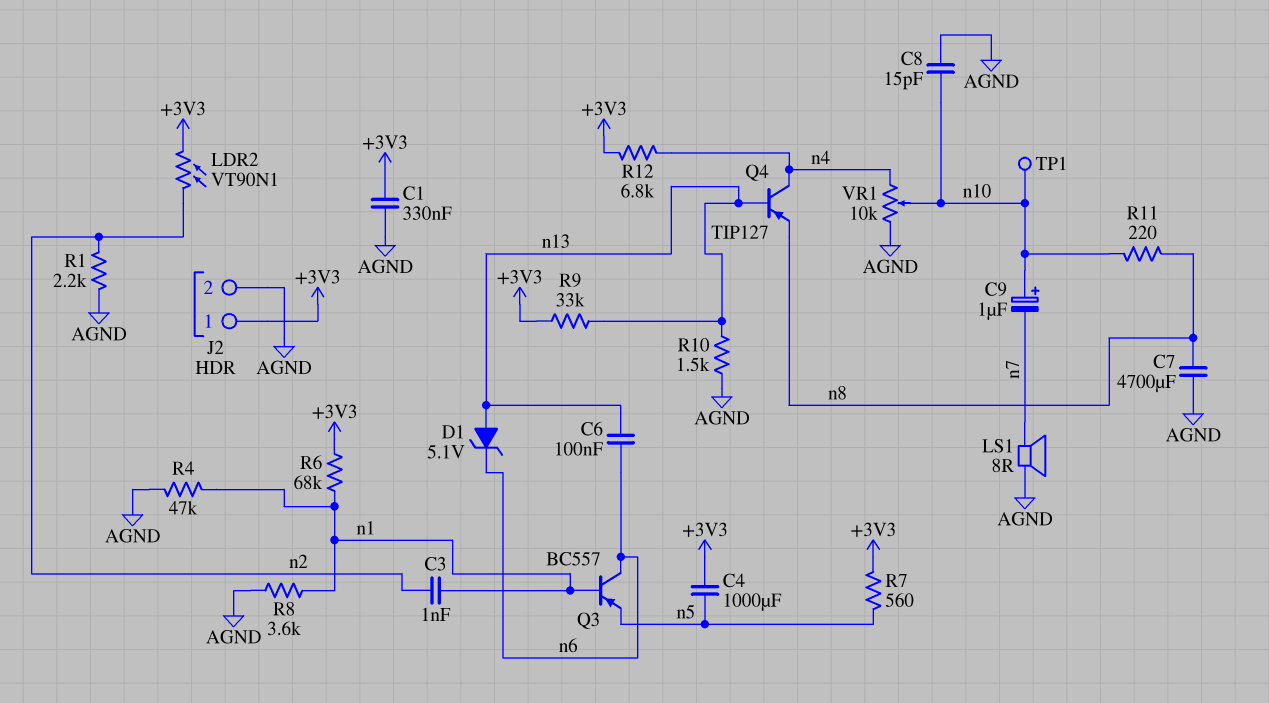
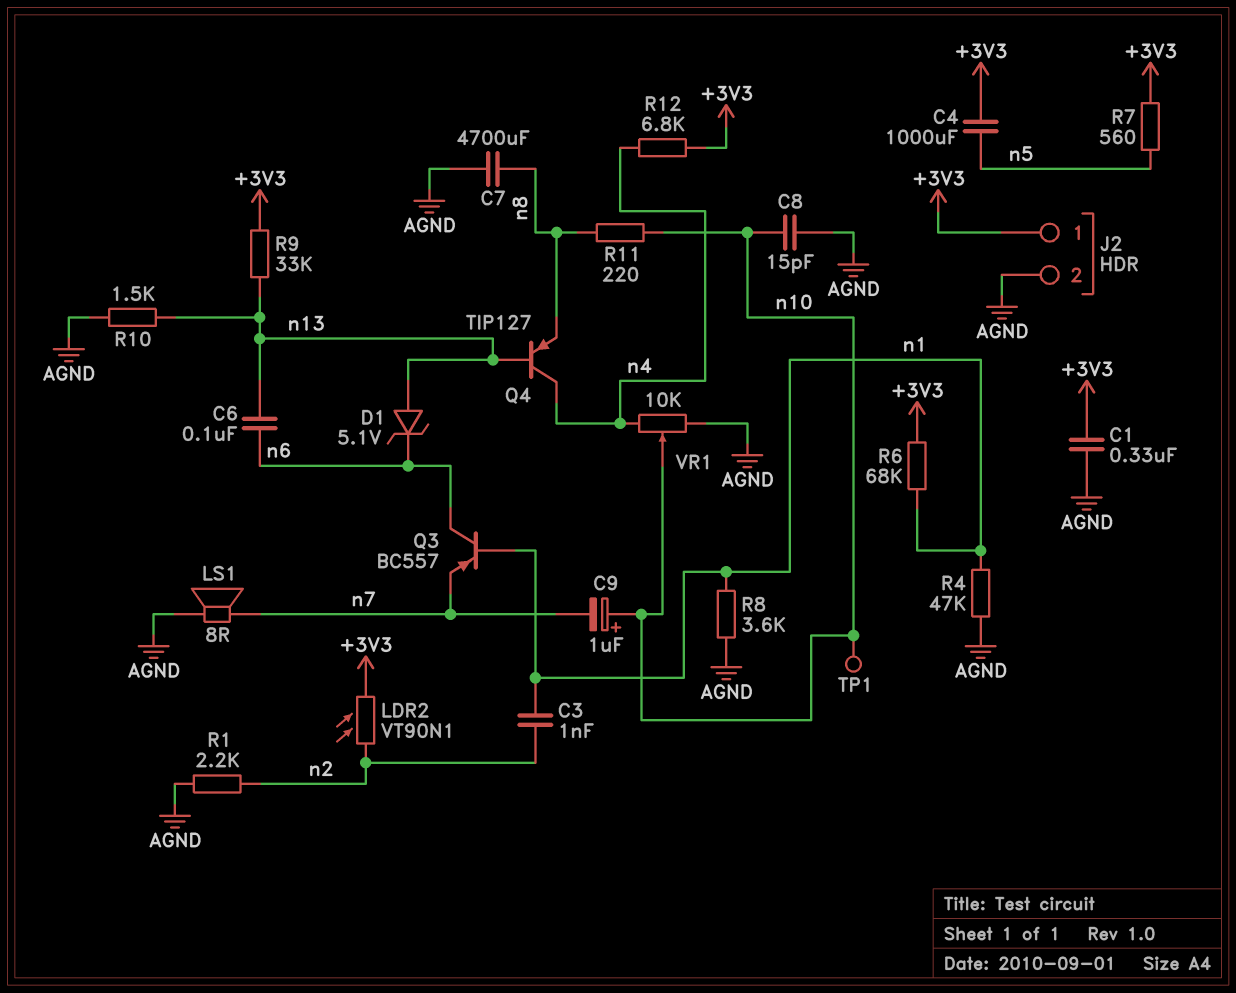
Q3: PNP BC557 (B n1, C n6, E n5) -> PNP BC557 (B n1, C n6, E n7)

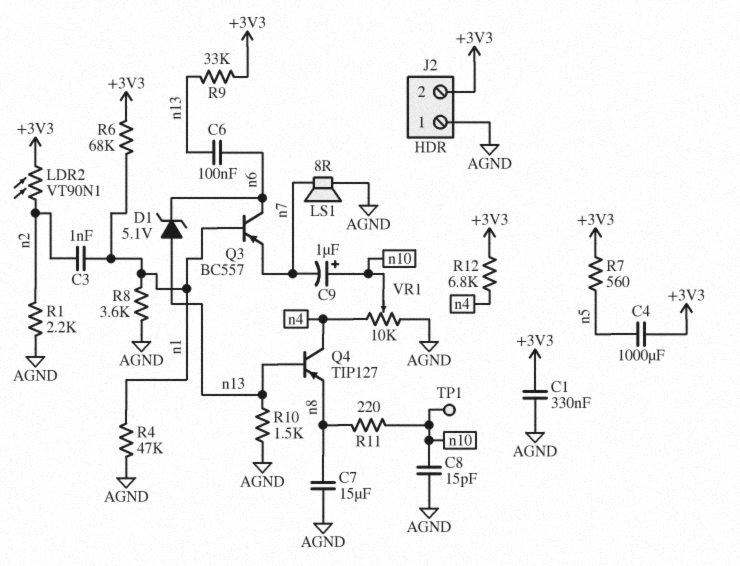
C7: 4700uF (AGND, n8) -> 15uF (AGND, n8)
J2 pin 1: +3V3 -> AGND
J2 pin 2: AGND -> +3V3

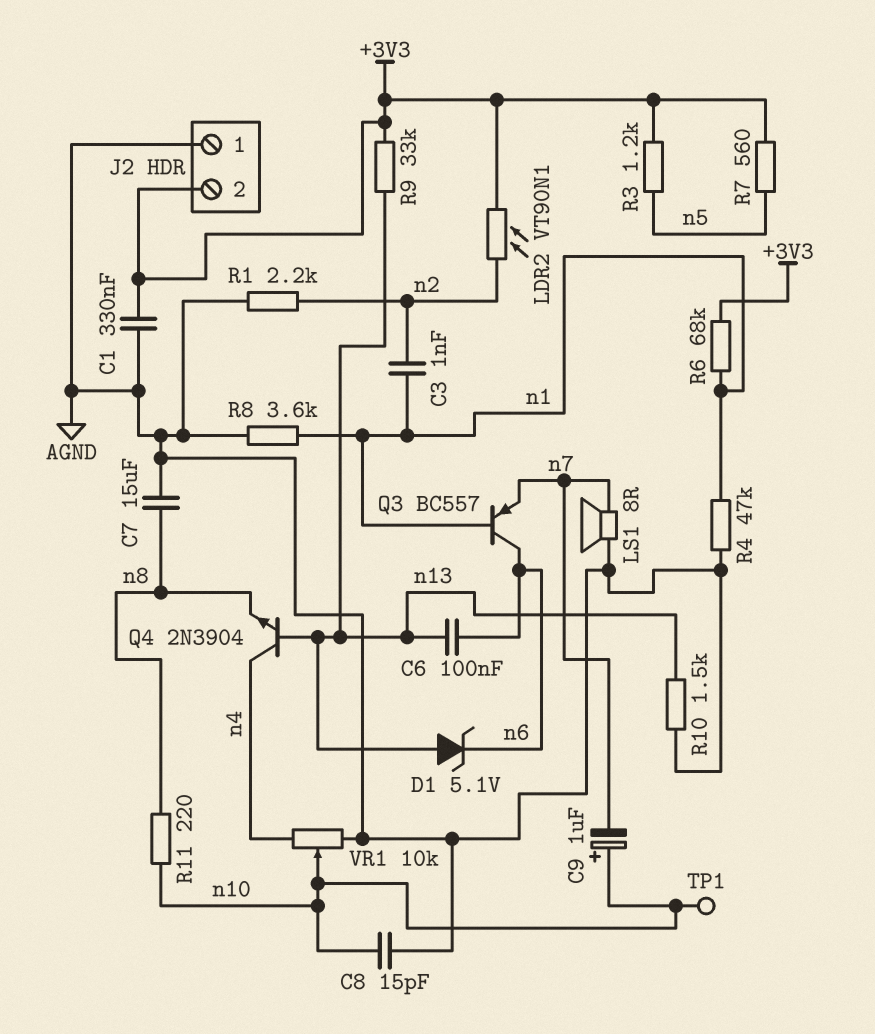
C4: 1000uF (+3V3, n5) -> none
Q4: PNP TIP127 (B n13, C n4, E n8) -> NPN 2N3904 (B n13, C n4, E n8)
R3: none -> 1.2k (+3V3, n5)
R12: 6.8k (+3V3, n4) -> none

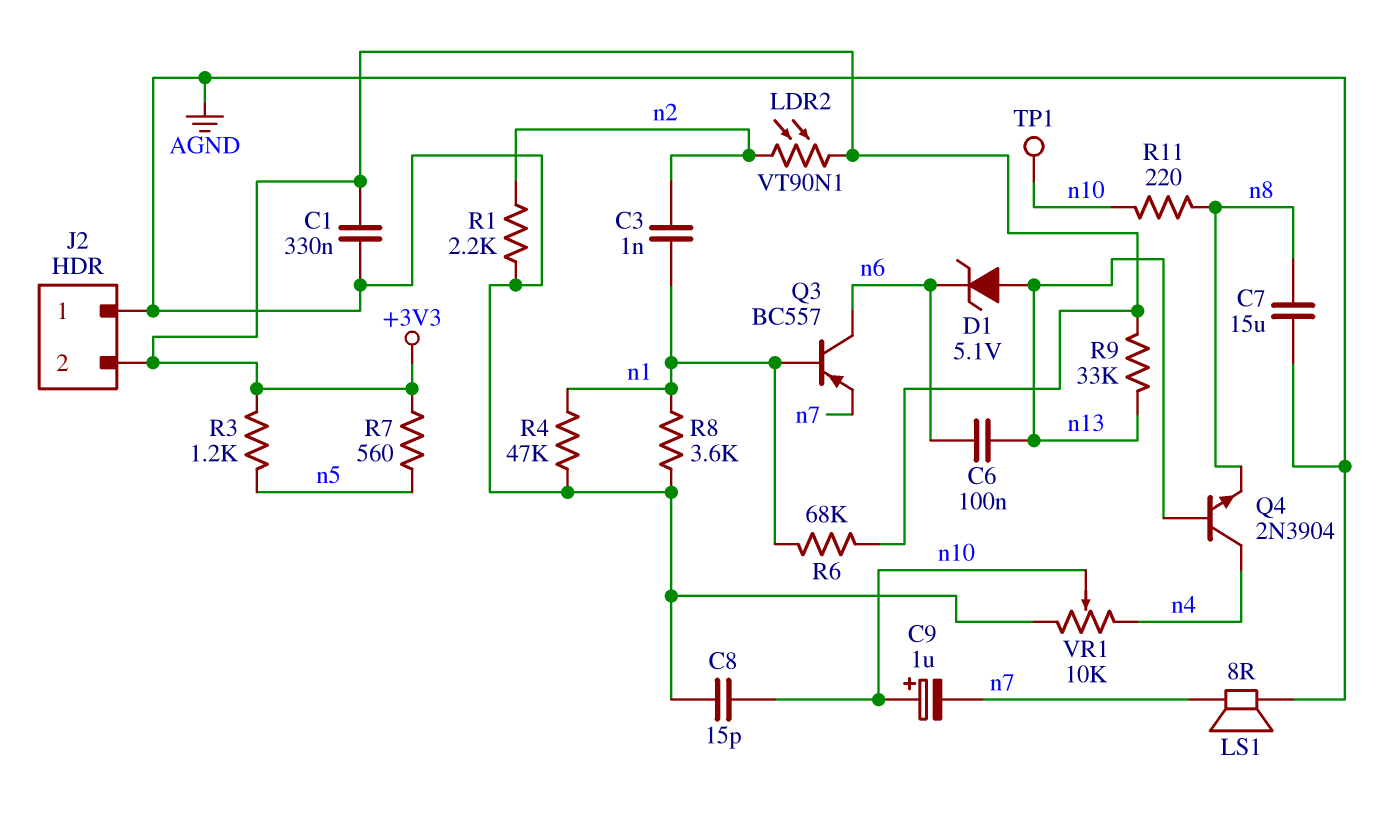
R10: 1.5k (AGND, n13) -> none

